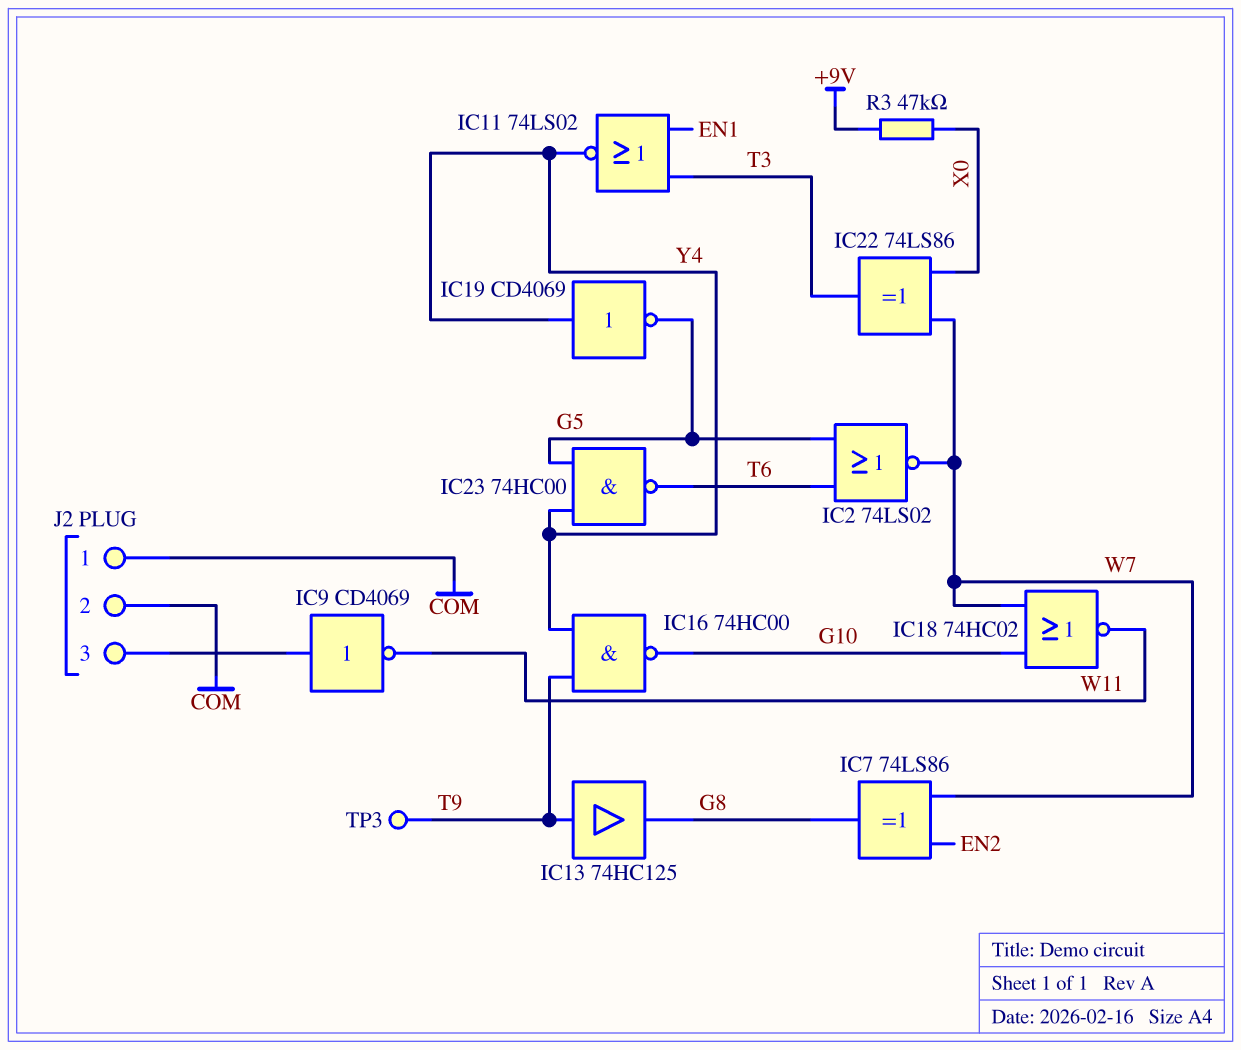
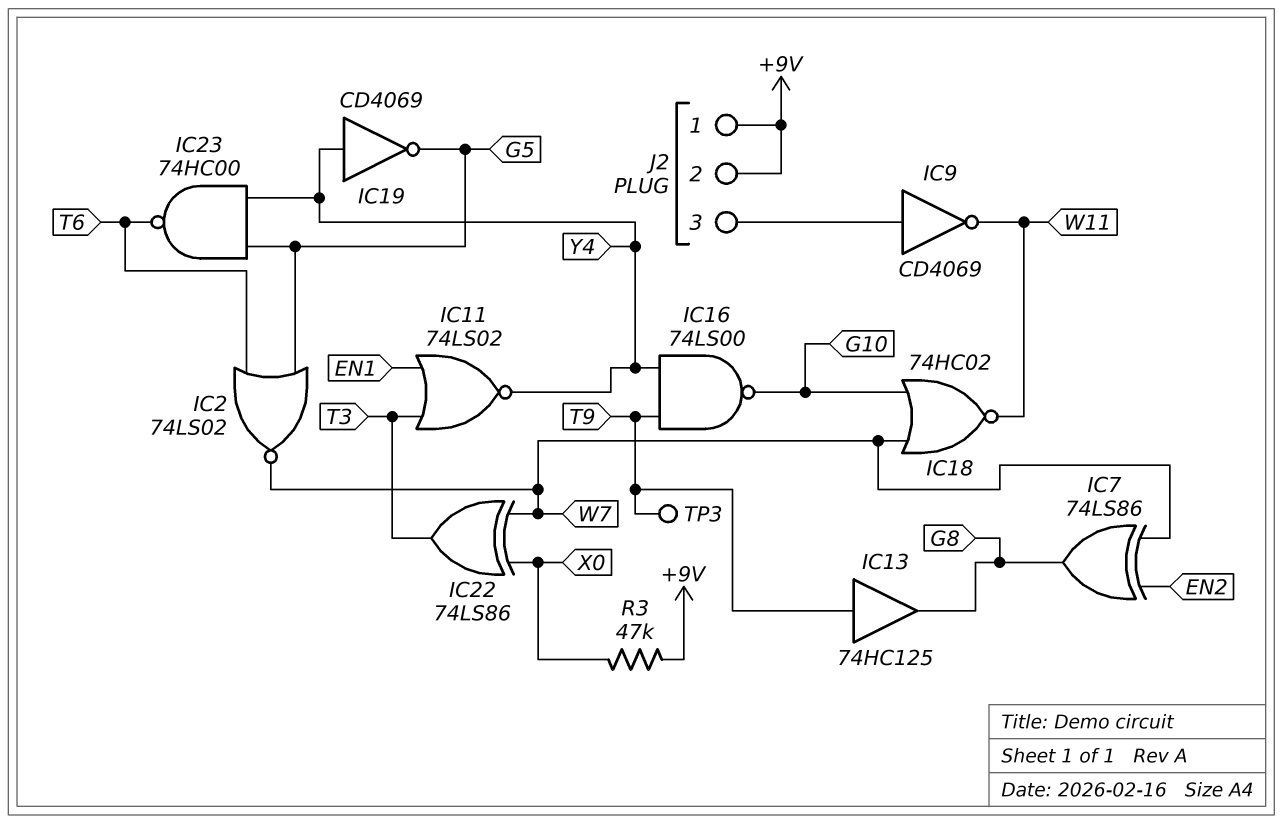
IC16: NAND 74HC00 (in T9, in Y4, out G10) -> NAND 74LS00 (in T9, in Y4, out G10)
J2 pin 1: COM -> +9V
J2 pin 2: COM -> +9V

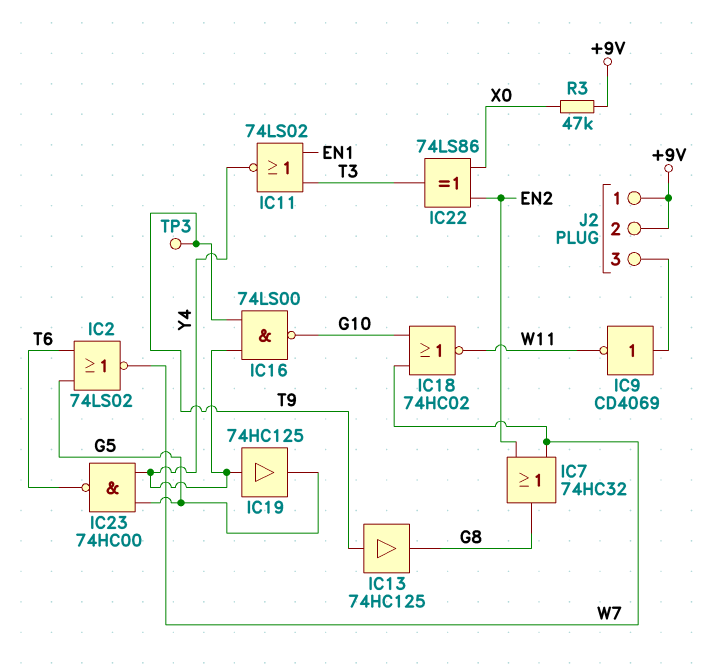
IC7: XOR 74LS86 (in EN2, in W7, out G8) -> OR 74HC32 (in EN2, in W7, out G8)
IC19: NOT CD4069 (in Y4, out G5) -> buffer 74HC125 (in Y4, out G5)
IC22: XOR 74LS86 (in W7, in X0, out T3) -> XOR 74LS86 (in EN2, in X0, out T3)

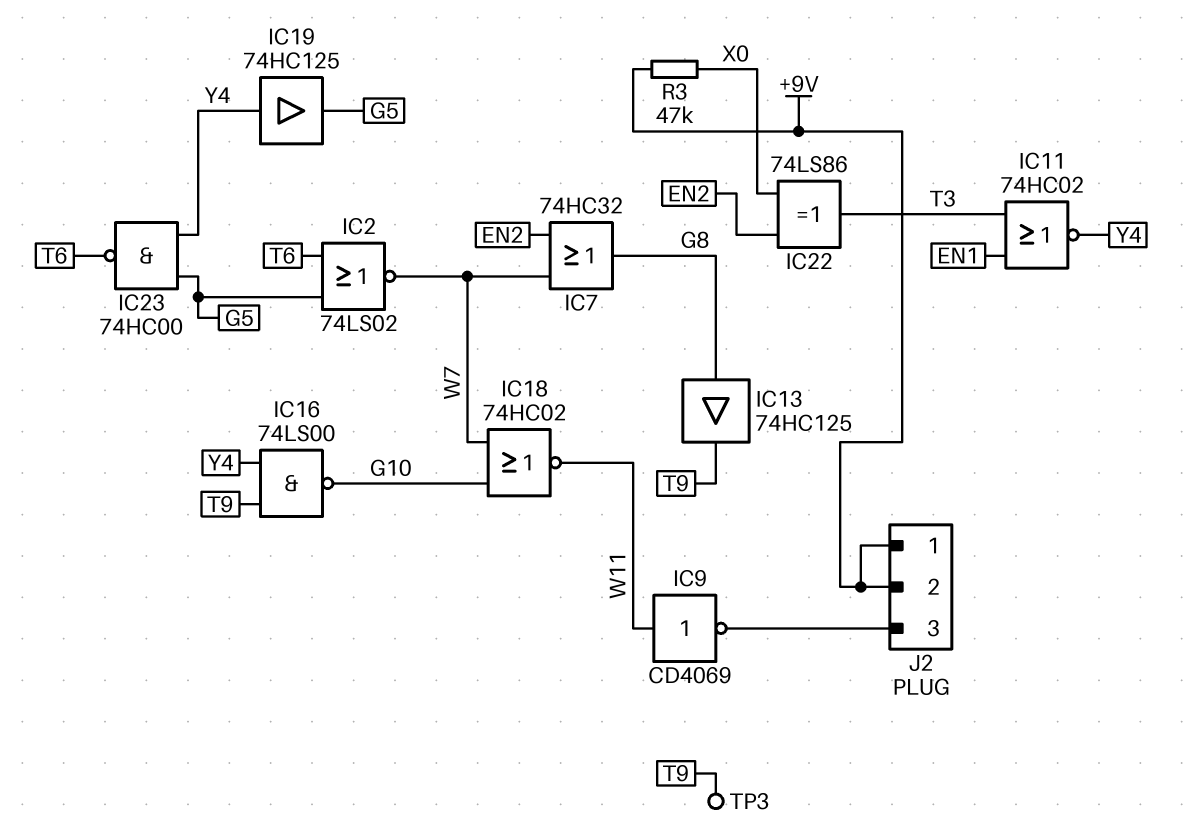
IC9: NOT CD4069 (in J2/3, out W11) -> NOT CD4069 (in W11, out J2/3)
IC11: NOR 74LS02 (in EN1, in T3, out Y4) -> NOR 74HC02 (in EN1, in T3, out Y4)
IC13: buffer 74HC125 (in T9, out G8) -> buffer 74HC125 (in G8, out T9)

